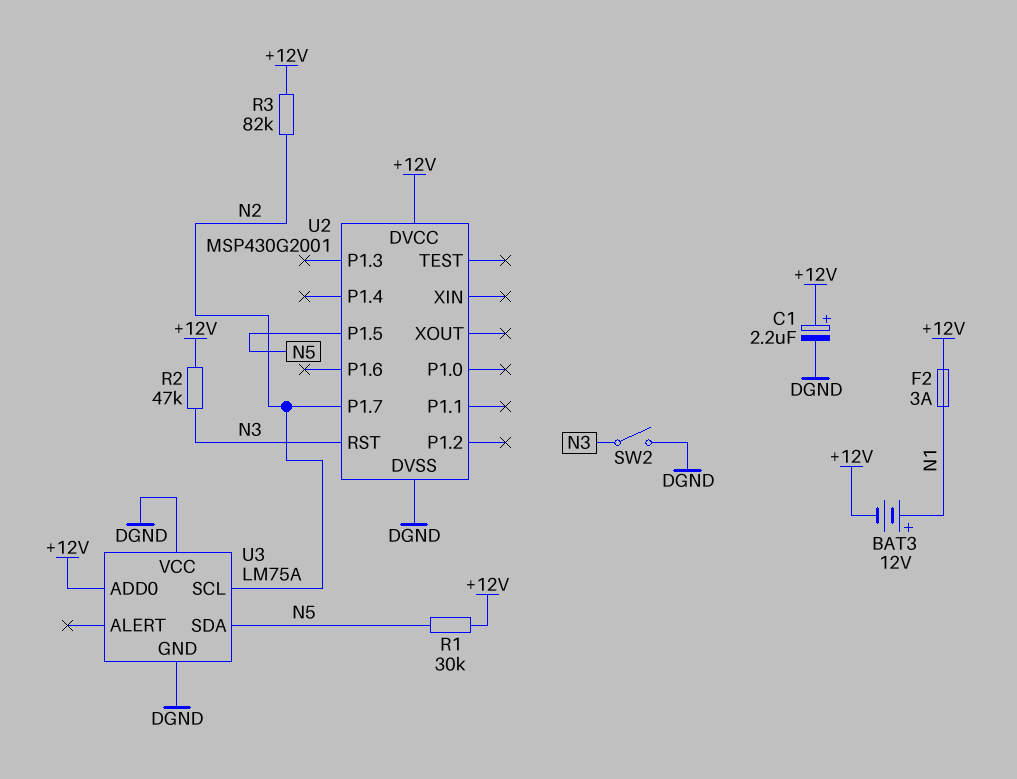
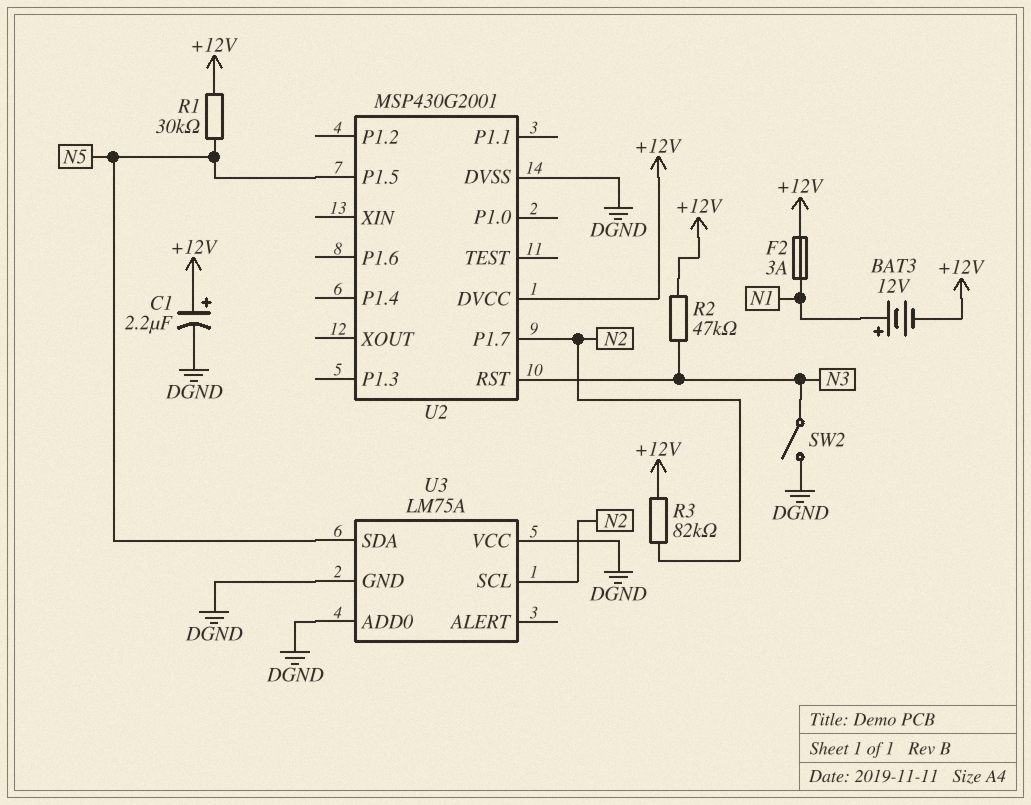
U3 pin ADD0: +12V -> DGND

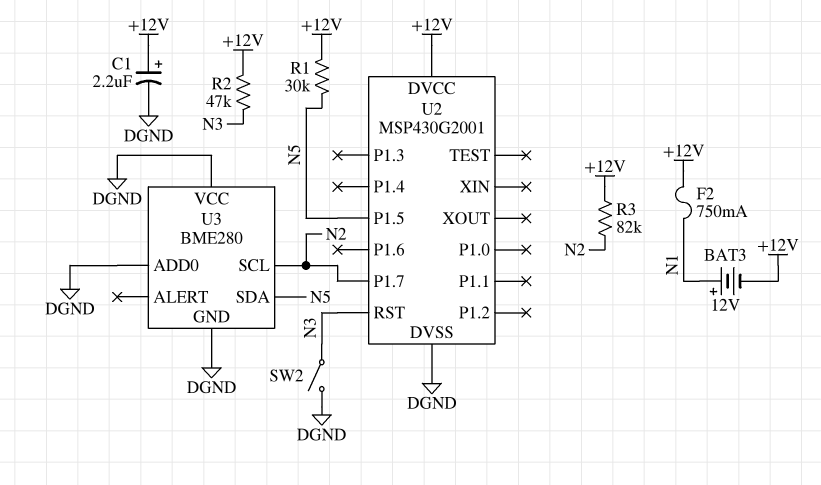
F2: 3A (+12V, N1) -> 750mA (+12V, N1)
U3: LM75A -> BME280

